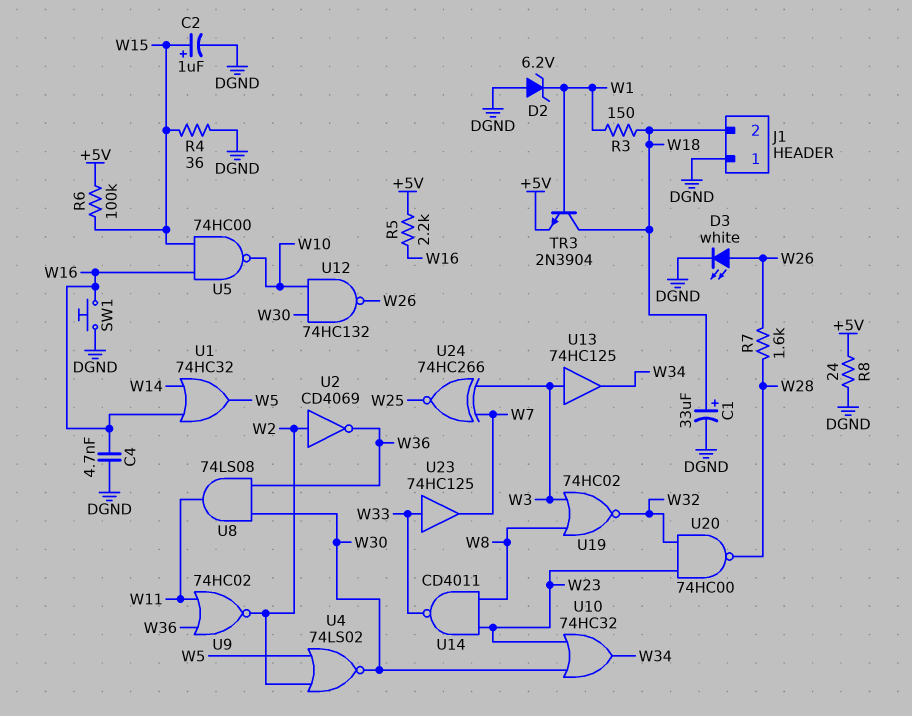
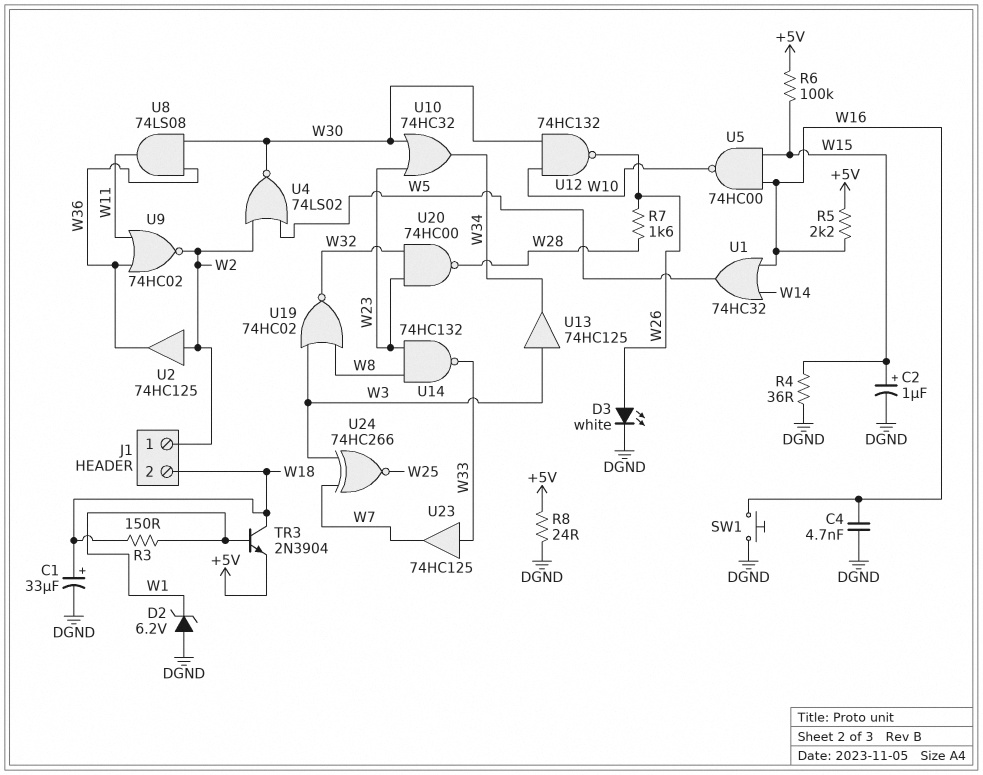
J1 pin 1: DGND -> W2
U2: NOT CD4069 (in W2, out W36) -> buffer 74HC125 (in W2, out W36)
U14: NAND CD4011 (in W8, in W23, out W33) -> NAND 74HC132 (in W8, in W23, out W33)

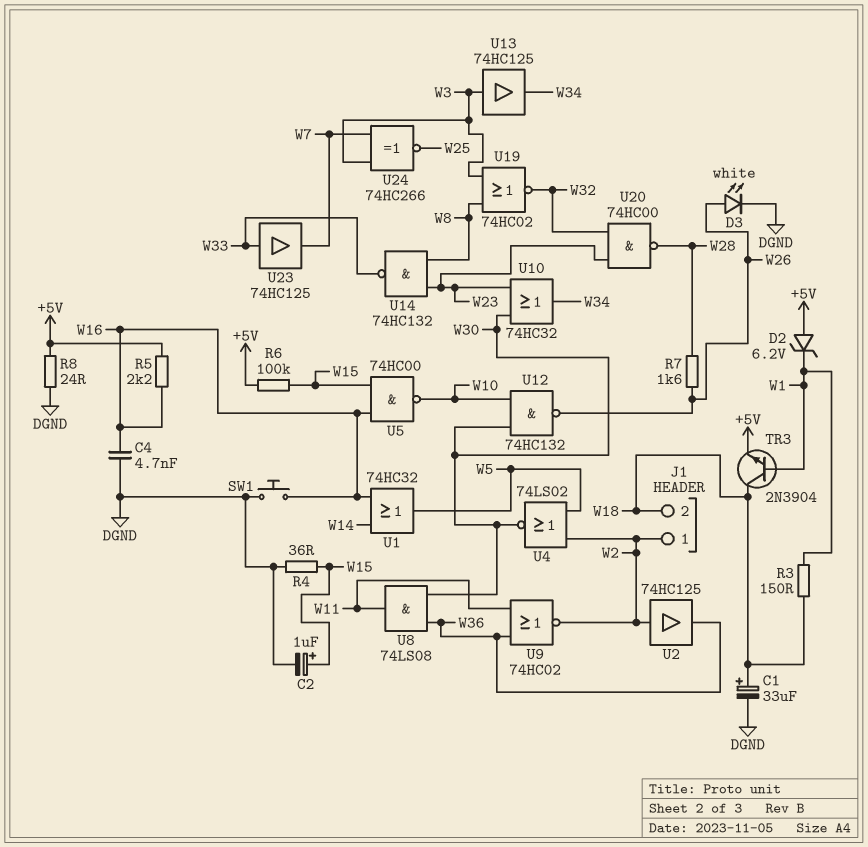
D2: zener 6.2V (A DGND, K W1) -> zener 6.2V (A +5V, K W1)

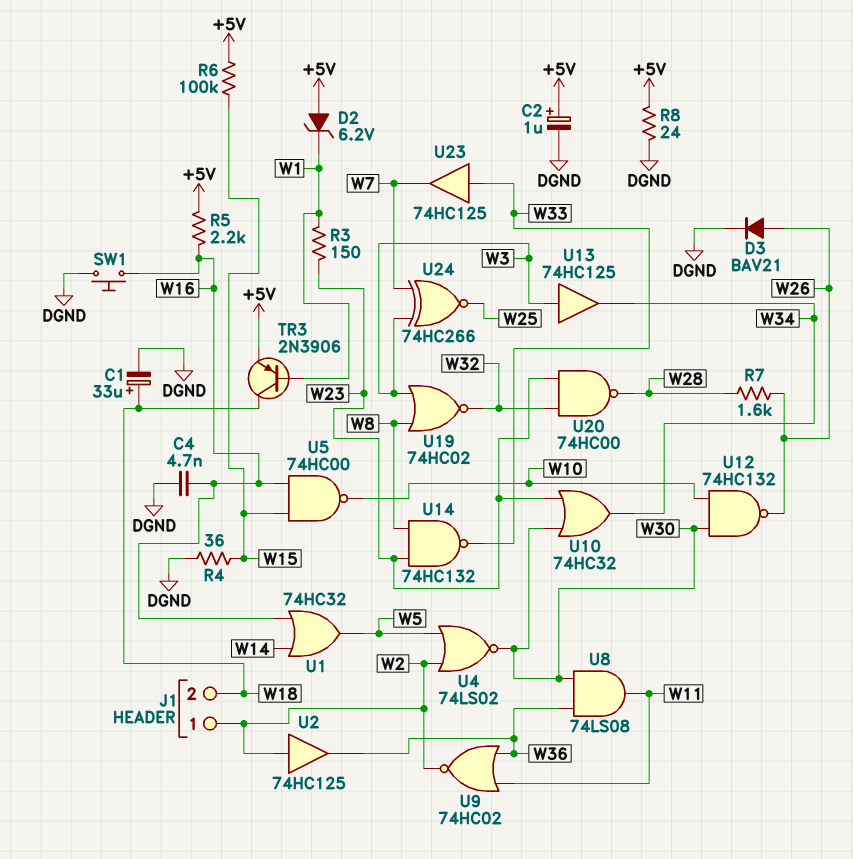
C2: 1uF (plus W15, minus DGND) -> 1uF (plus +5V, minus DGND)
D3: LED white (A W26, K DGND) -> diode BAV21 (A W26, K DGND)
R3: 150 (W1, W18) -> 150 (W1, W23)
TR3: NPN 2N3904 (B W1, C W18, E +5V) -> PNP 2N3906 (B W1, C W18, E +5V)

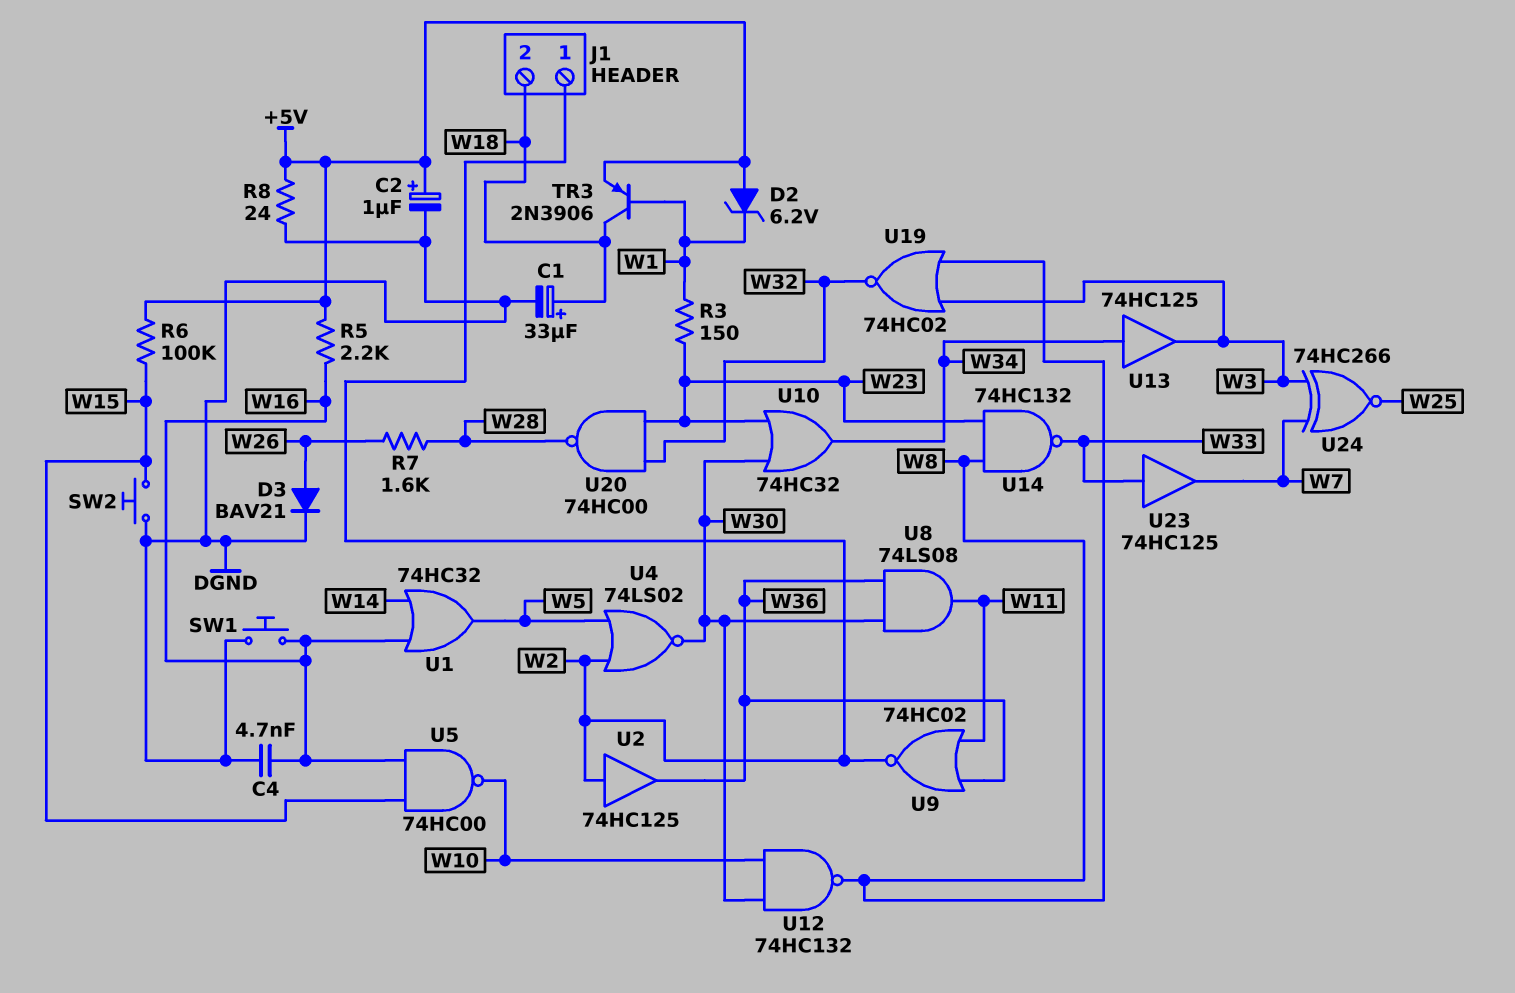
R4: 36 (DGND, W15) -> none
SW2: none -> button (DGND, W15)
U12: NAND 74HC132 (in W10, in W30, out W26) -> NAND 74HC132 (in W10, in W30, out W8)
U13: buffer 74HC125 (in W3, out W34) -> buffer 74HC125 (in W34, out W3)

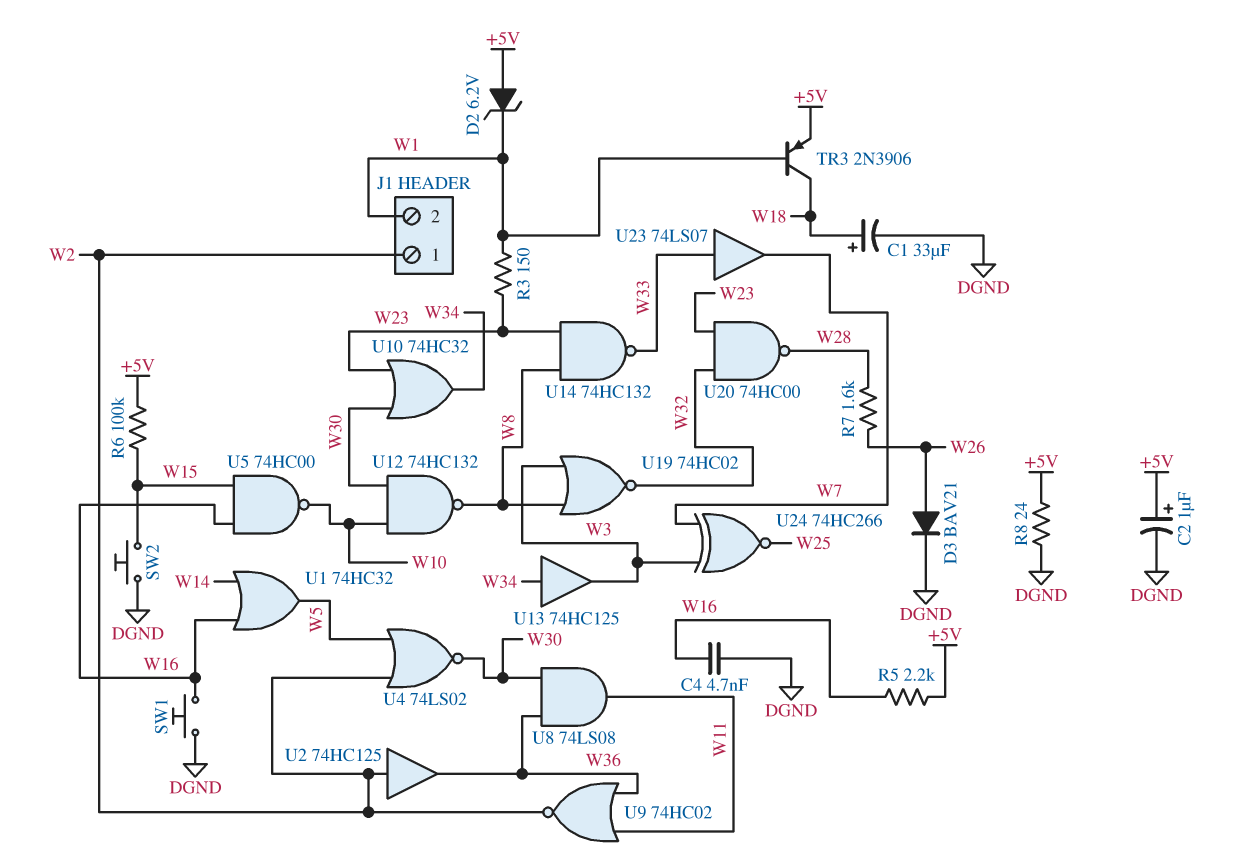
J1 pin 2: W18 -> W1
U23: buffer 74HC125 (in W33, out W7) -> buffer 74LS07 (in W33, out W7)

